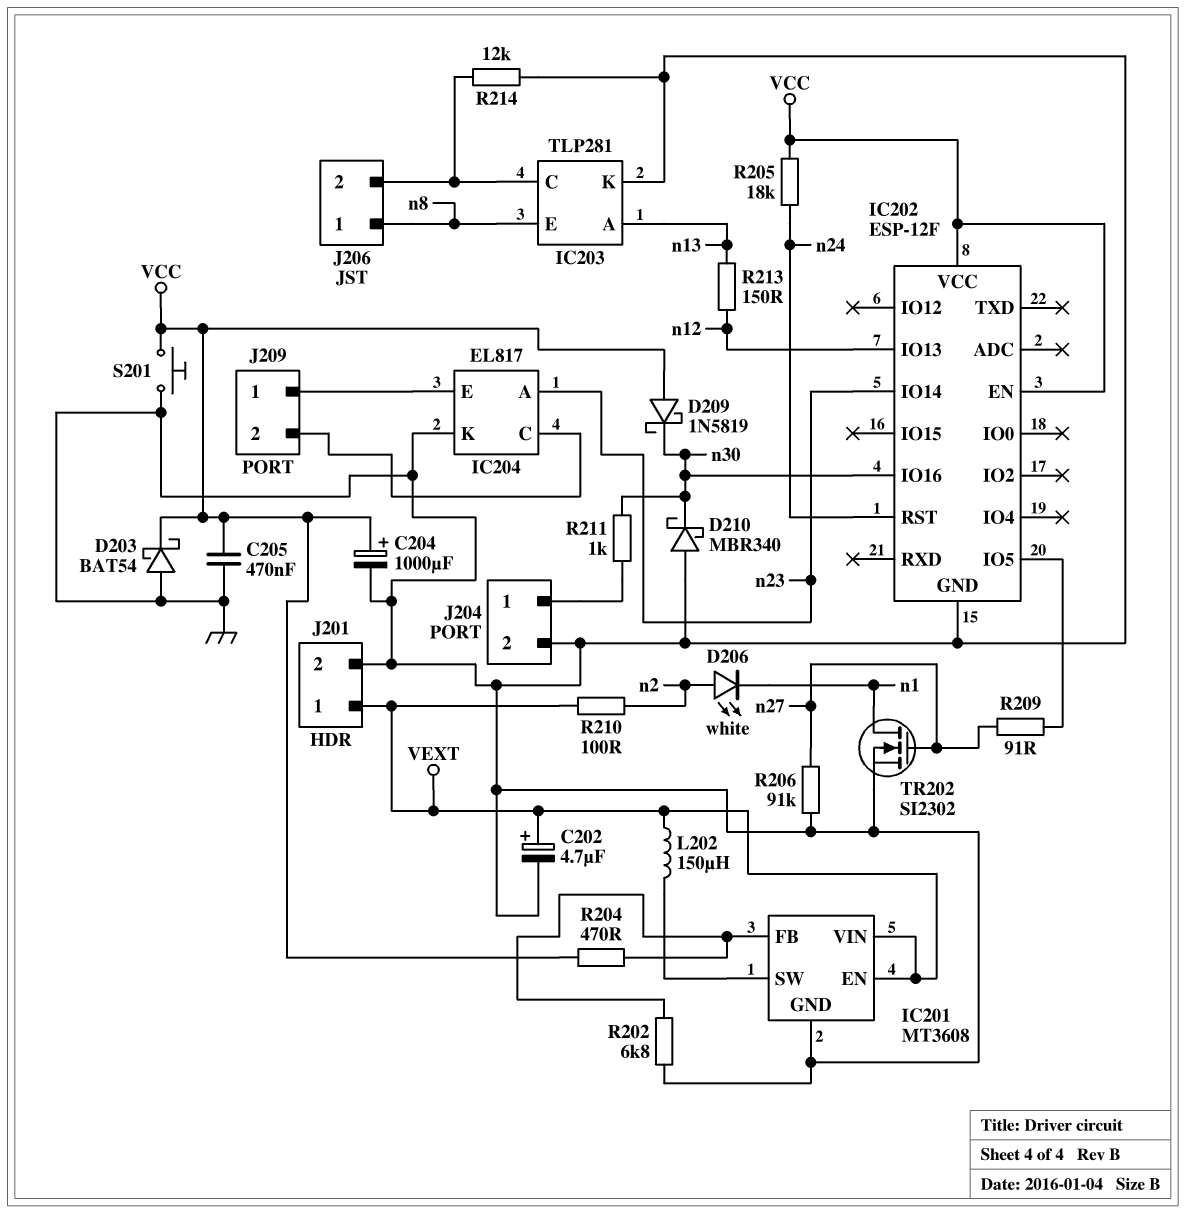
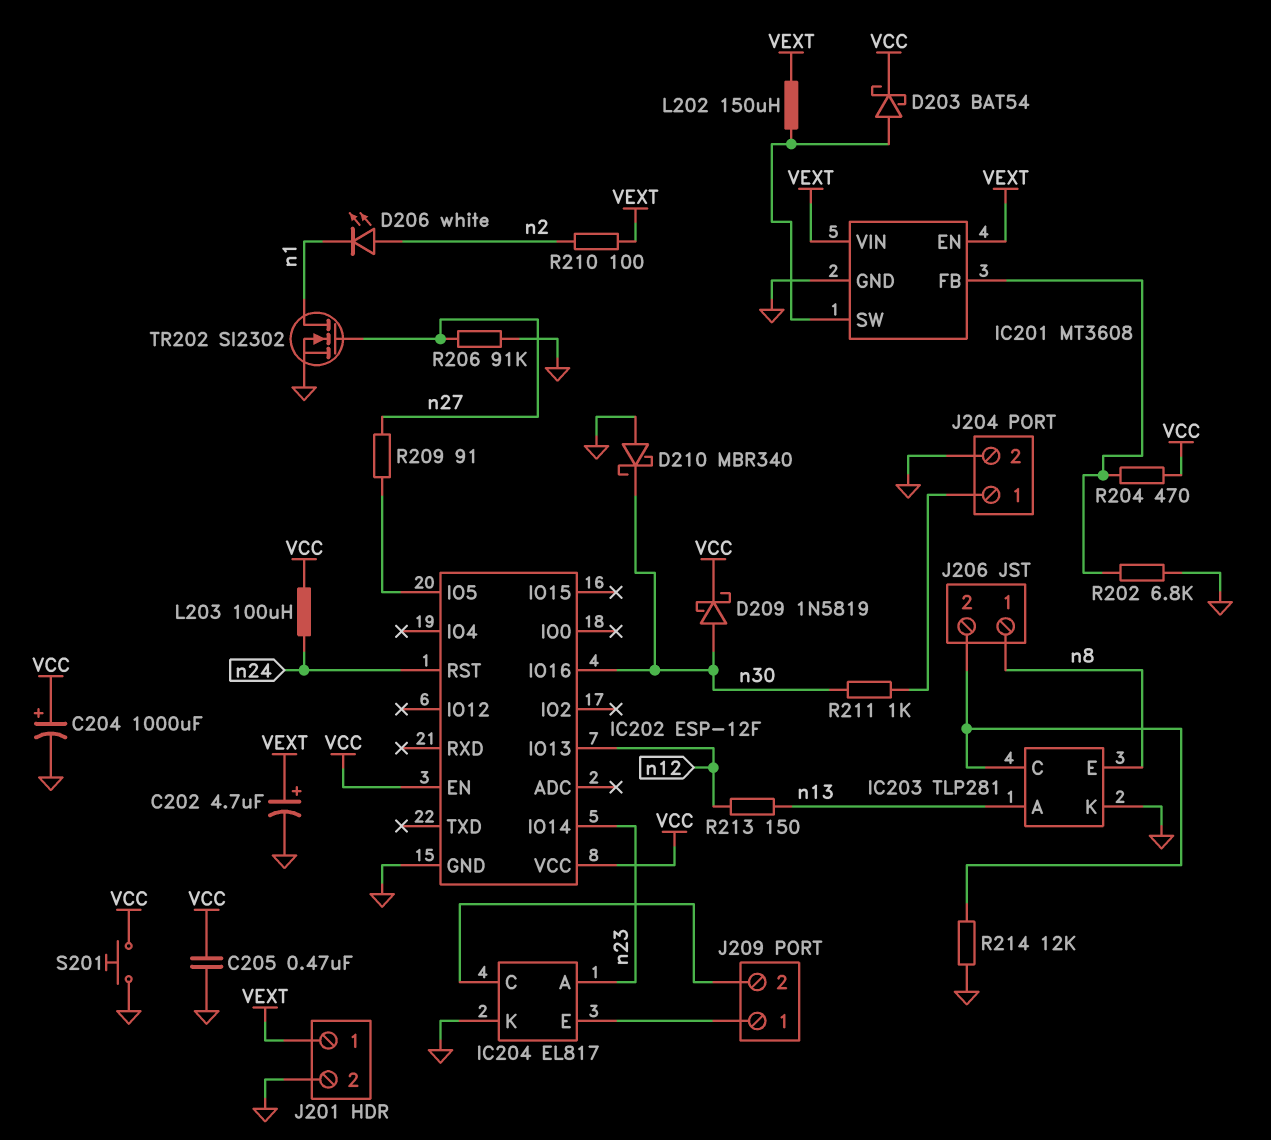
D203: schottky BAT54 (A GND, K VCC) -> schottky BAT54 (A IC201/SW, K VCC)
D209: schottky 1N5819 (A VCC, K n30) -> schottky 1N5819 (A n30, K VCC)
L203: none -> 100uH (VCC, n24)
R205: 18k (VCC, n24) -> none

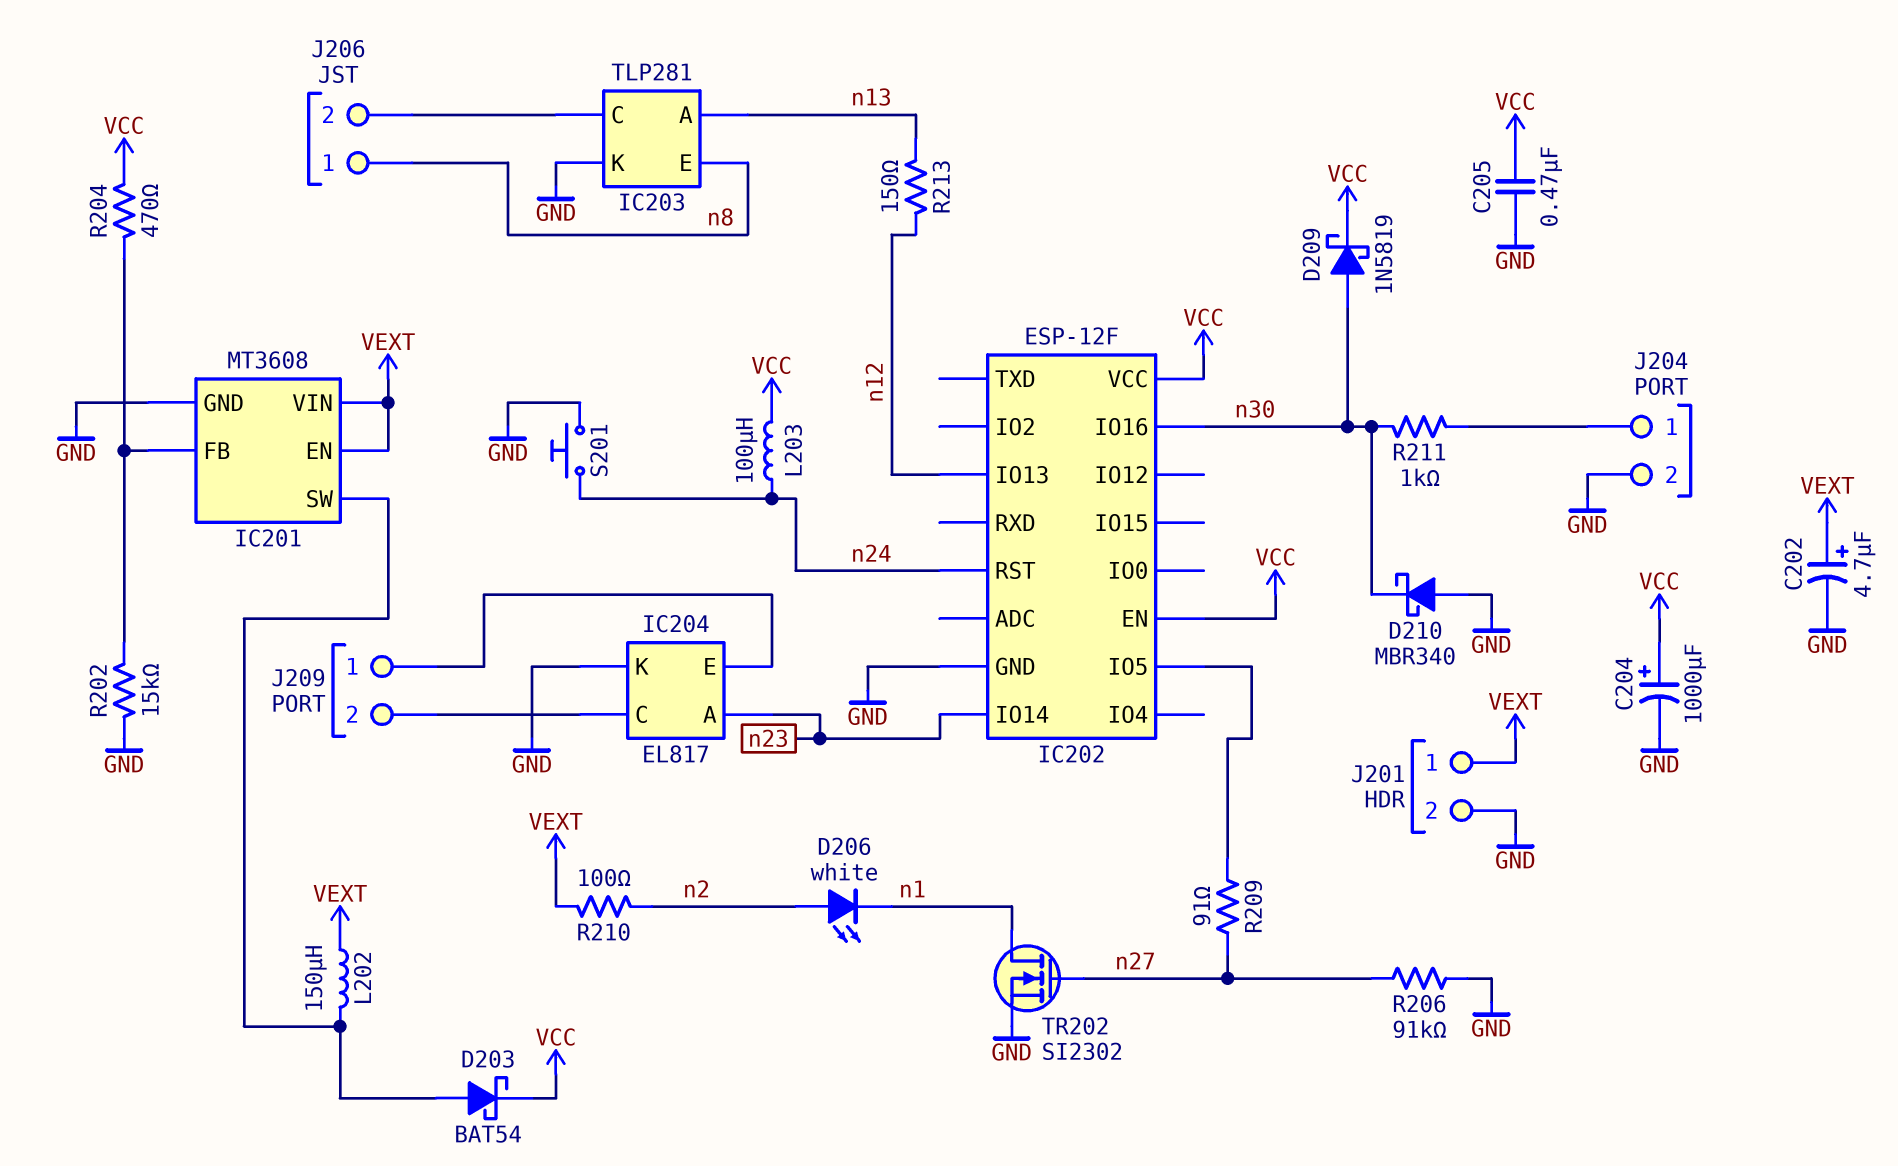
R202: 6.8k (GND, IC201/FB) -> 15k (GND, IC201/FB)
R214: 12k (GND, IC203/C) -> none
S201: button (GND, VCC) -> button (GND, n24)

